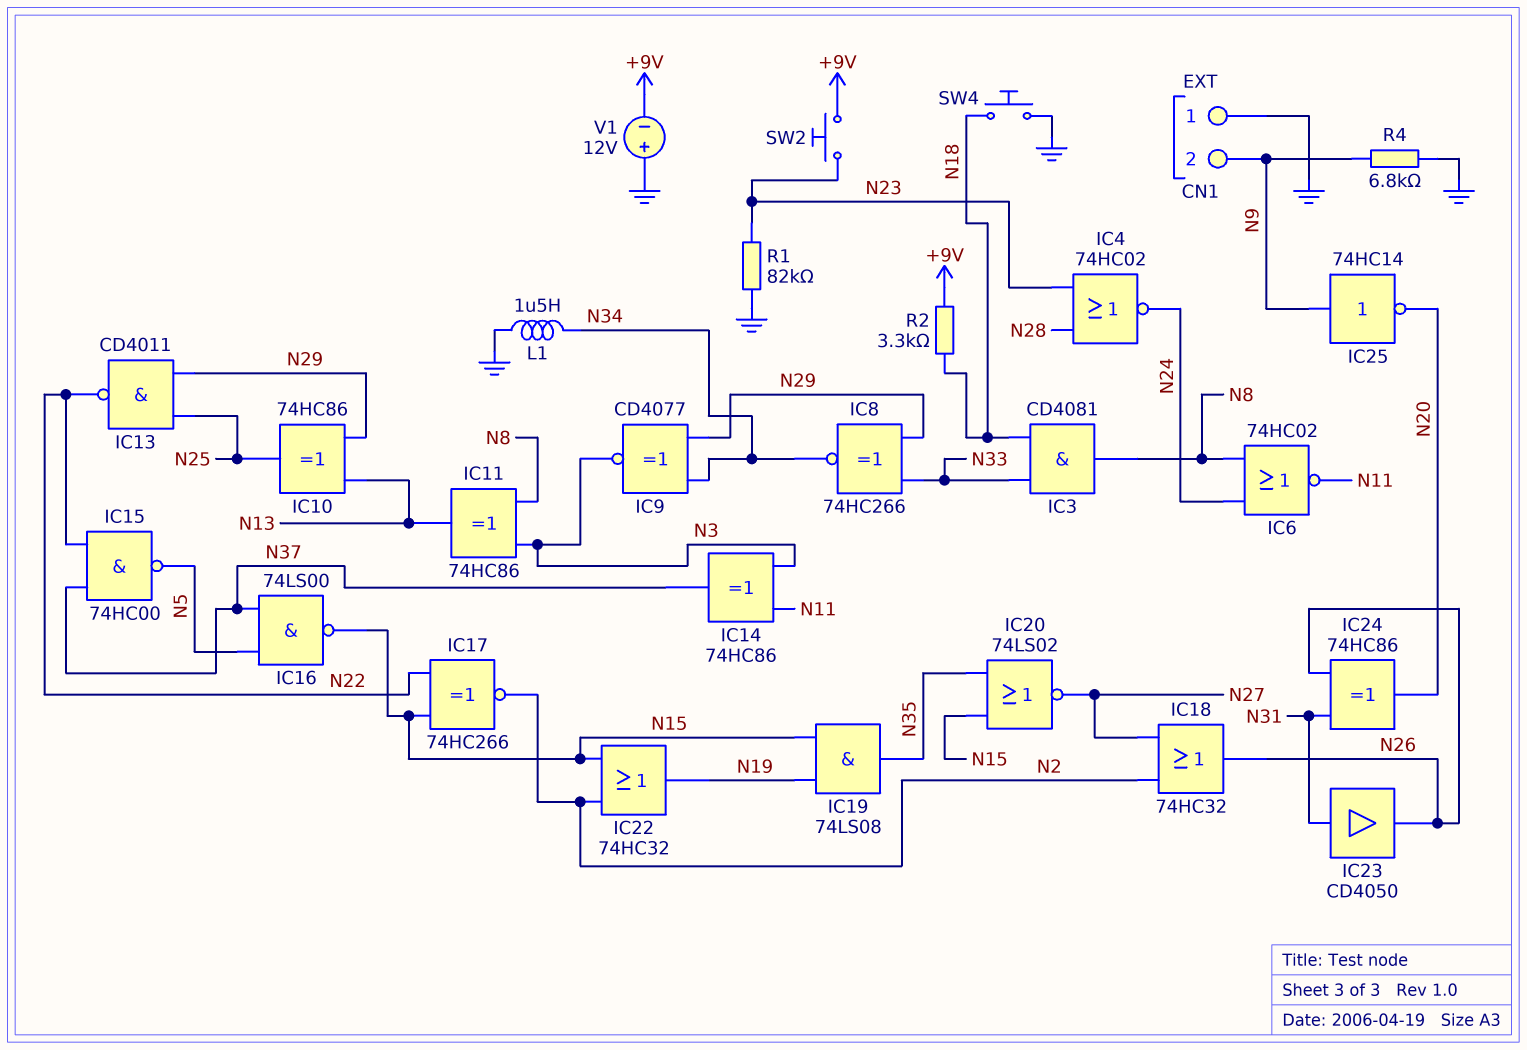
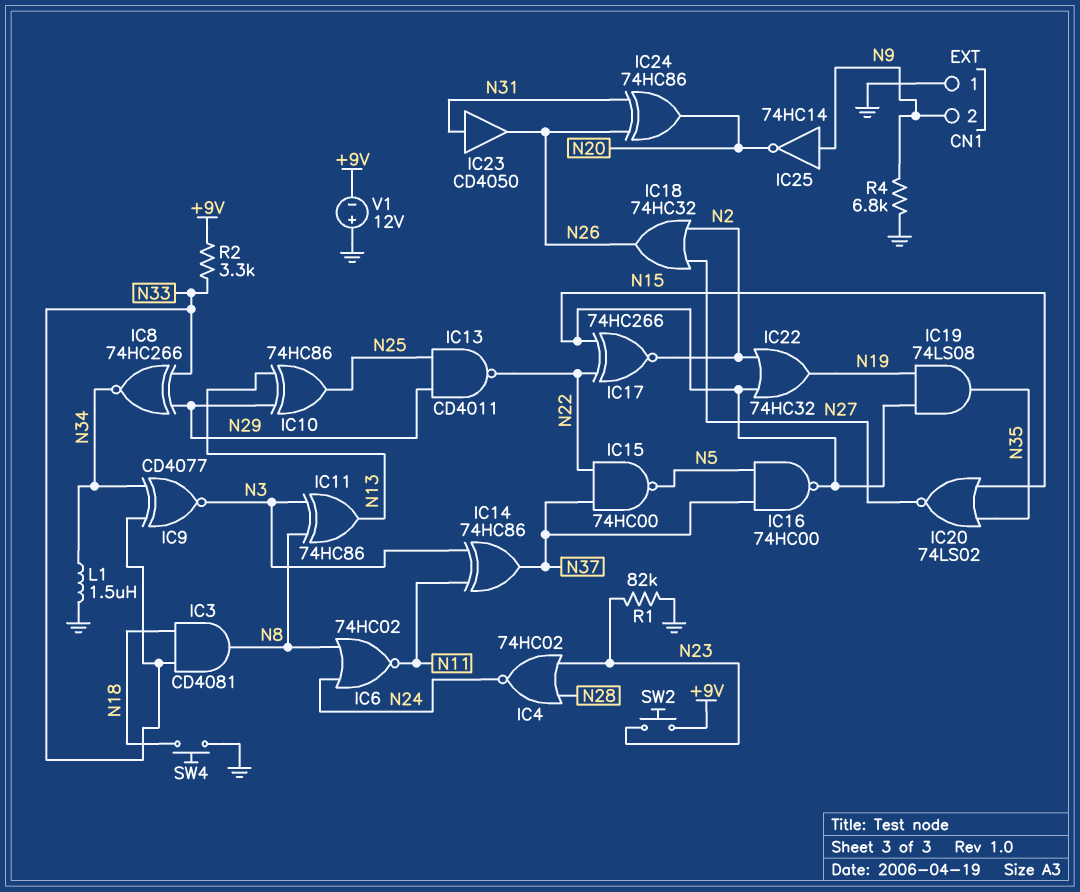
IC9: XNOR CD4077 (in N29, in N34, out N3) -> XNOR CD4077 (in N33, in N34, out N3)
IC16: NAND 74LS00 (in N5, in N37, out N15) -> NAND 74HC00 (in N5, in N37, out N15)
R2: 3.3k (+9V, N18) -> 3.3k (+9V, N33)

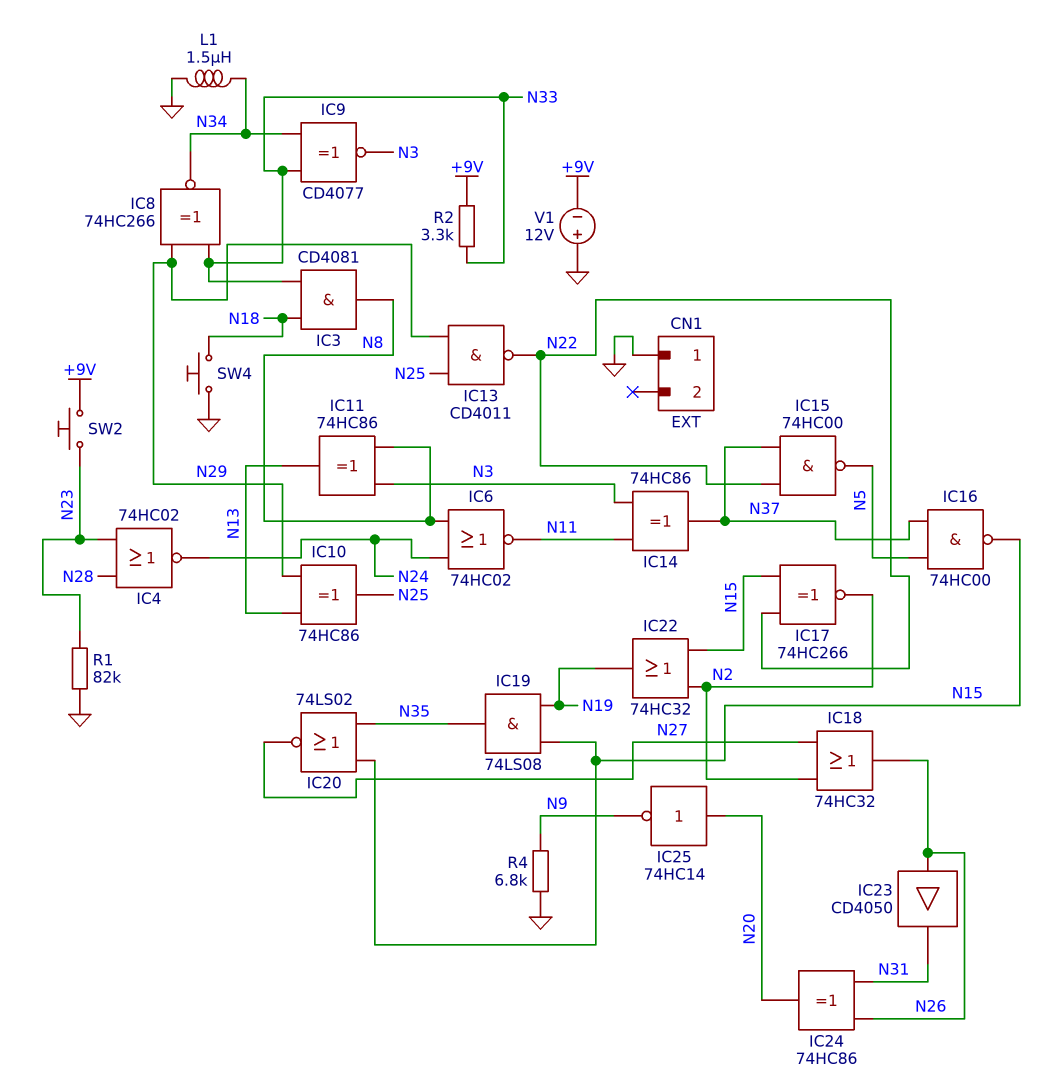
CN1 pin 2: N9 -> none
IC23: buffer CD4050 (in N31, out N26) -> buffer CD4050 (in N26, out N31)
IC25: NOT 74HC14 (in N9, out N20) -> NOT 74HC14 (in N20, out N9)

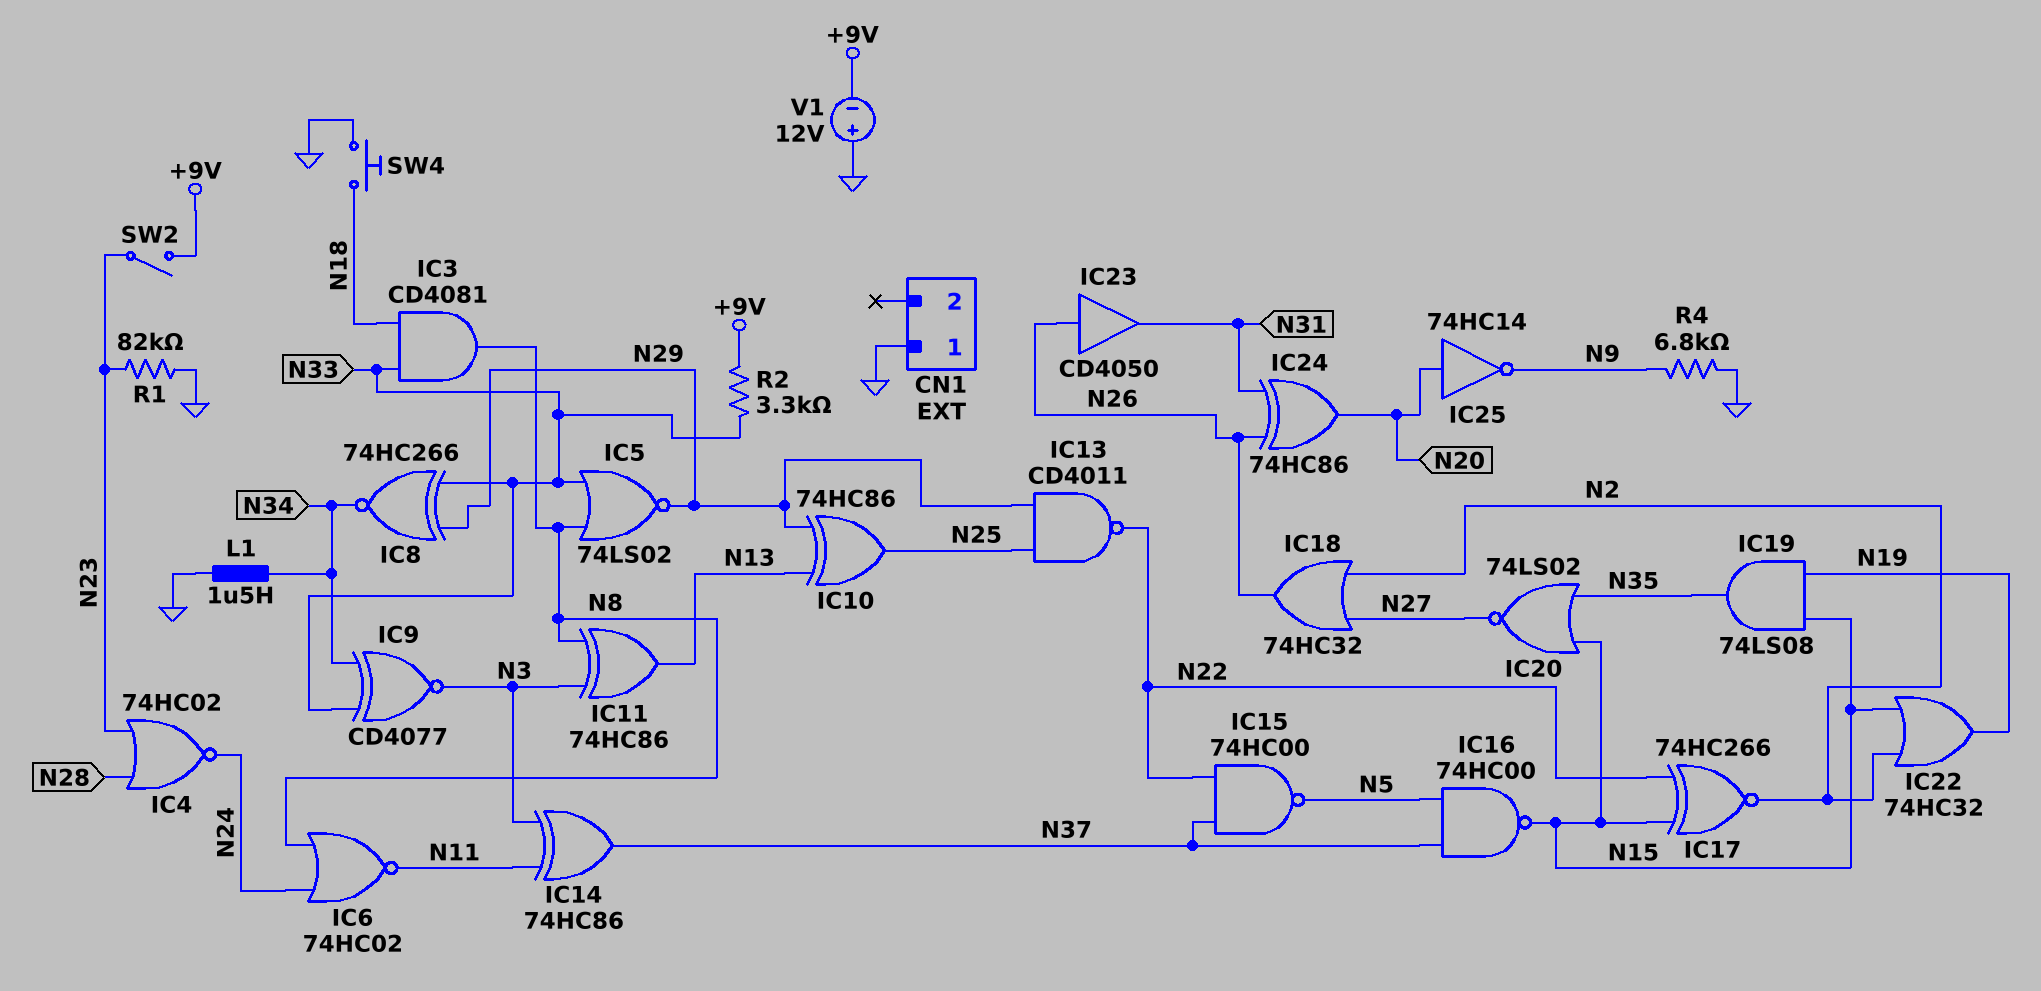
IC5: none -> NOR 74LS02 (in N8, in N33, out N29)
SW2: button (+9V, N23) -> switch (+9V, N23)

